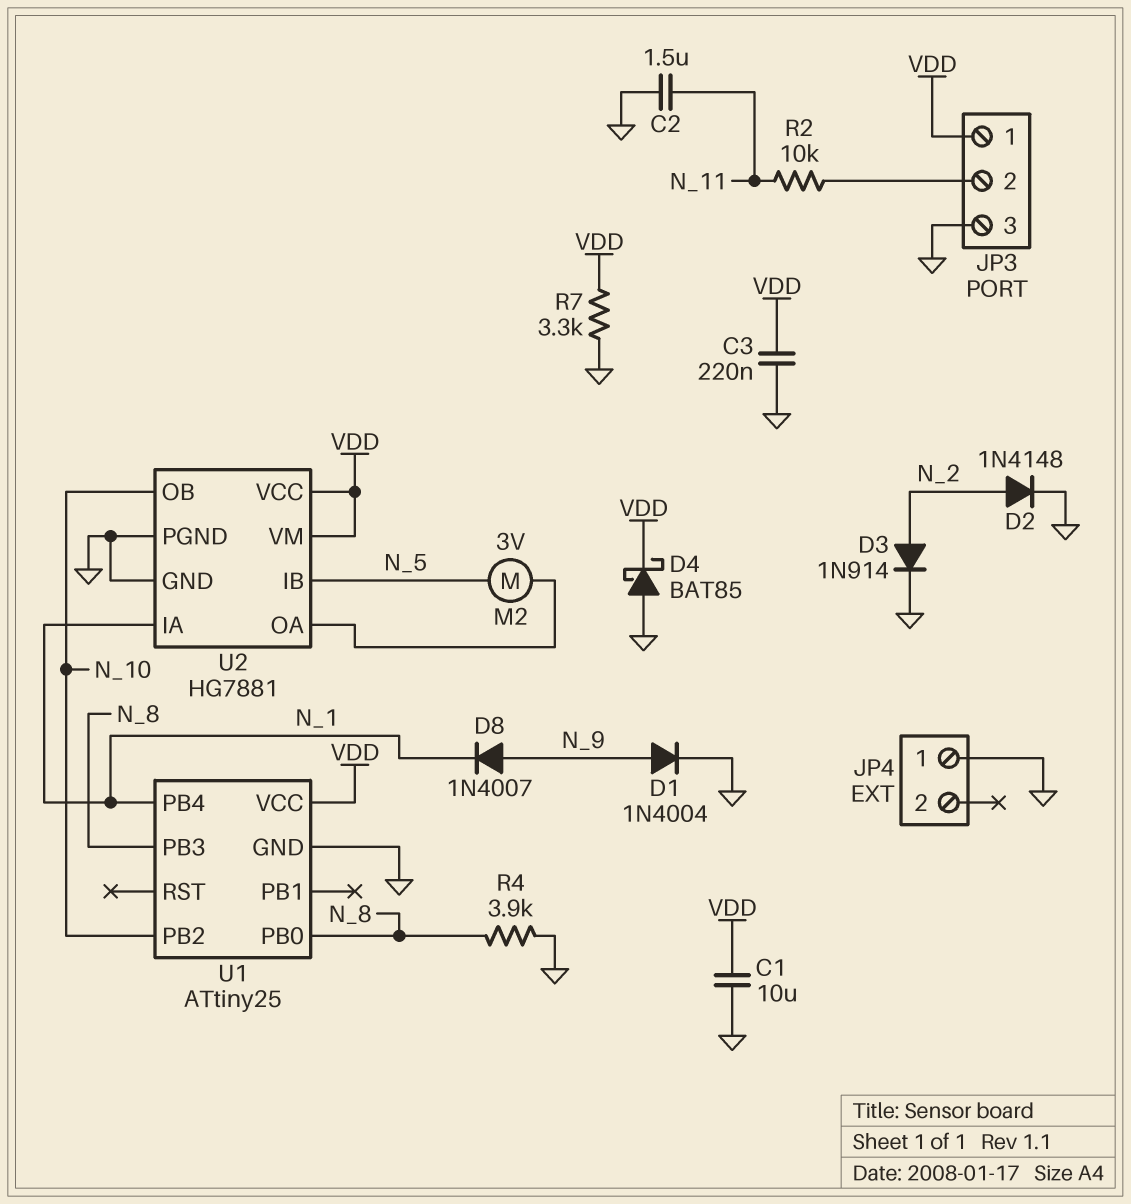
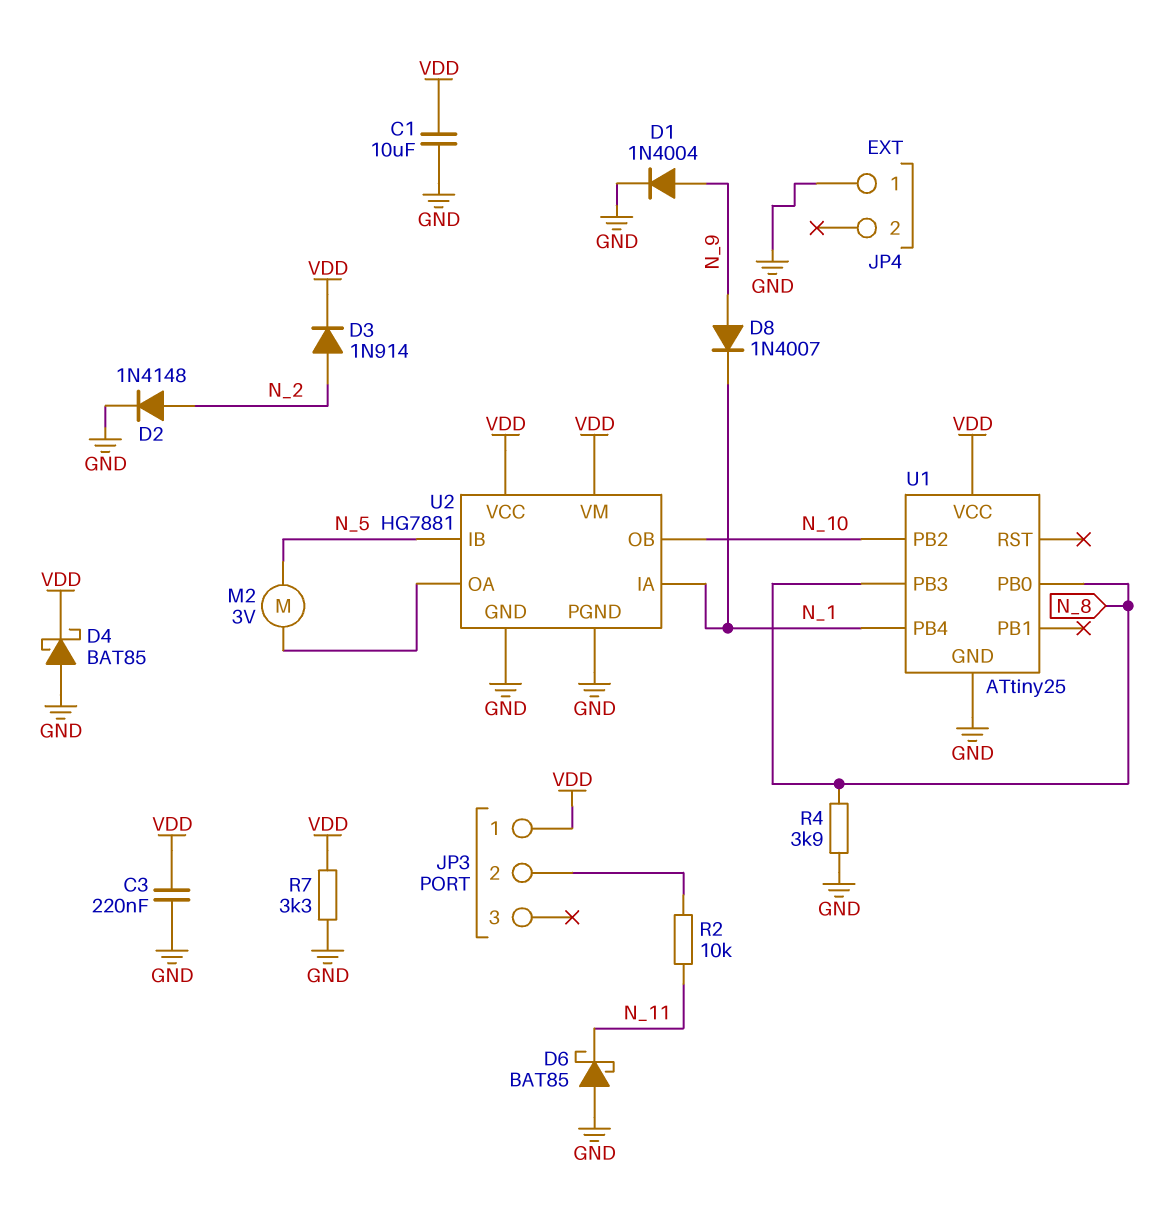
C2: 1.5uF (GND, N_11) -> none
D3: diode 1N914 (A N_2, K GND) -> diode 1N914 (A N_2, K VDD)
D6: none -> schottky BAT85 (A GND, K N_11)
JP3 pin 3: GND -> none

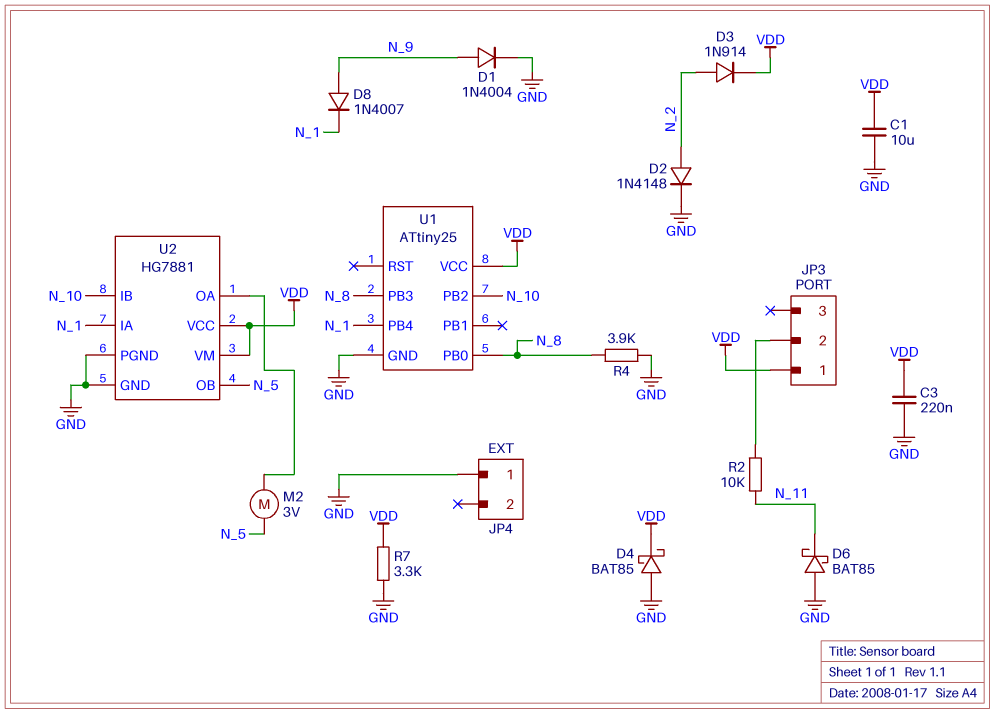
U2 pin IB: N_5 -> N_10
U2 pin OB: N_10 -> N_5

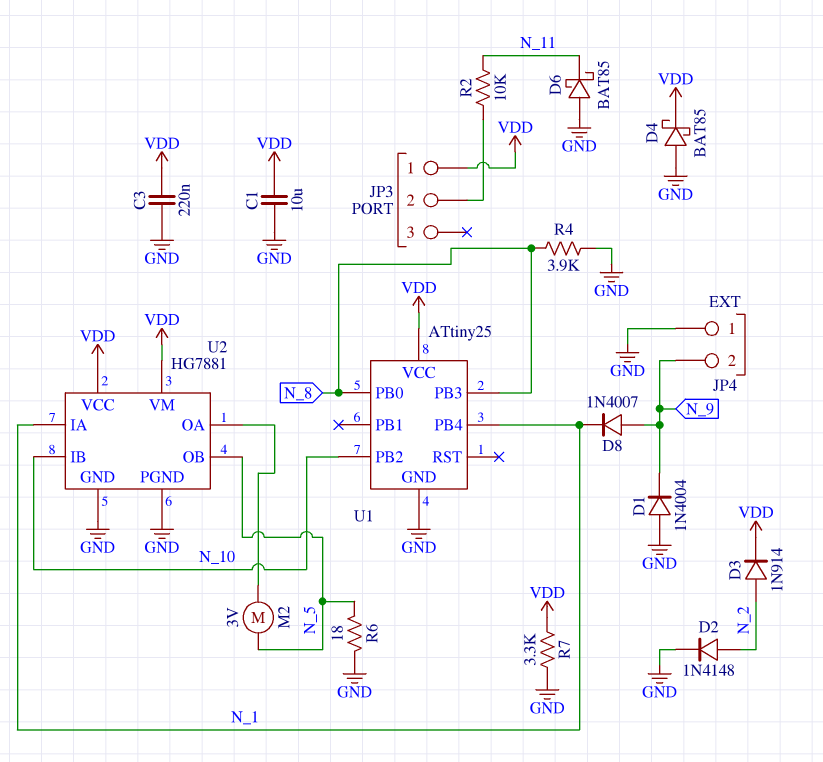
D1: diode 1N4004 (A N_9, K GND) -> diode 1N4004 (A GND, K N_9)
JP4 pin 2: none -> N_9
R6: none -> 18 (GND, N_5)

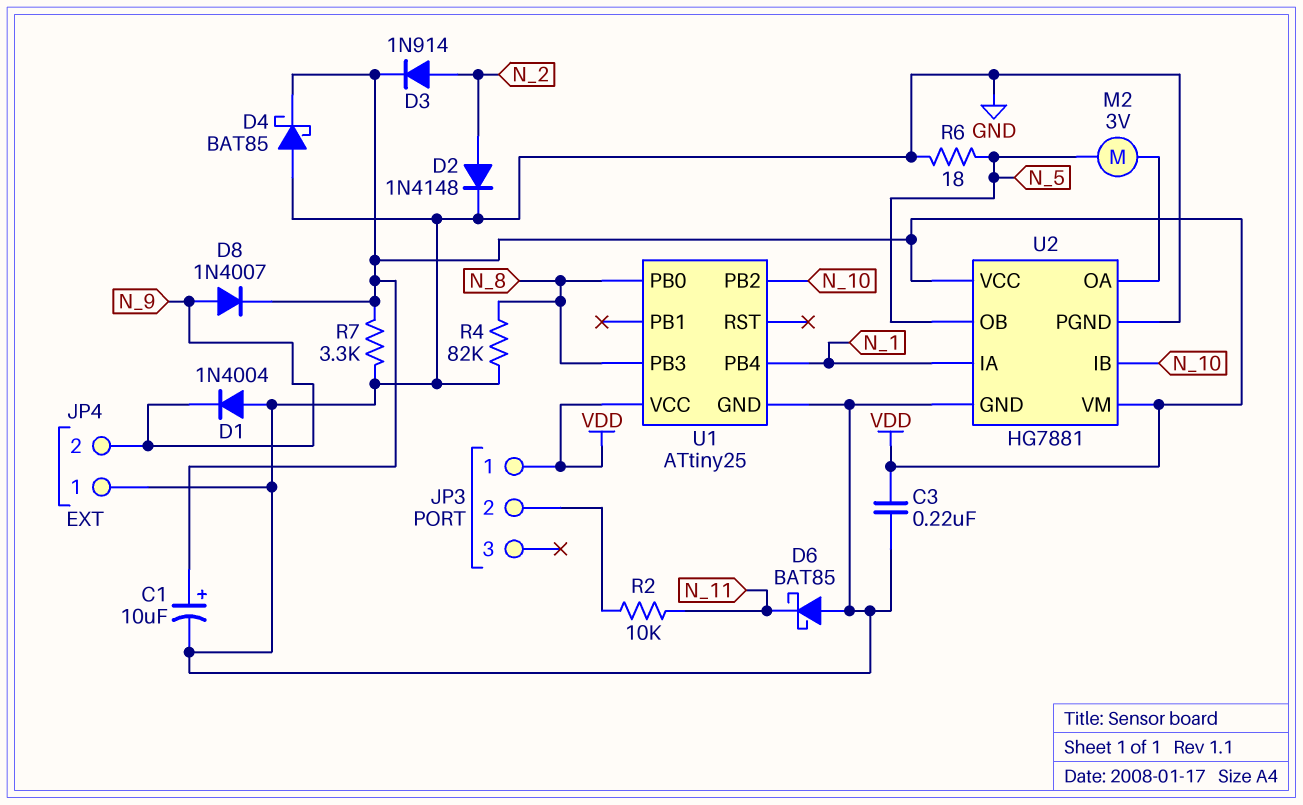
C1: 10uF (GND, VDD) -> 10uF (plus VDD, minus GND)
D8: diode 1N4007 (A N_9, K N_1) -> diode 1N4007 (A N_9, K VDD)
R4: 3.9k (GND, N_8) -> 82k (GND, N_8)

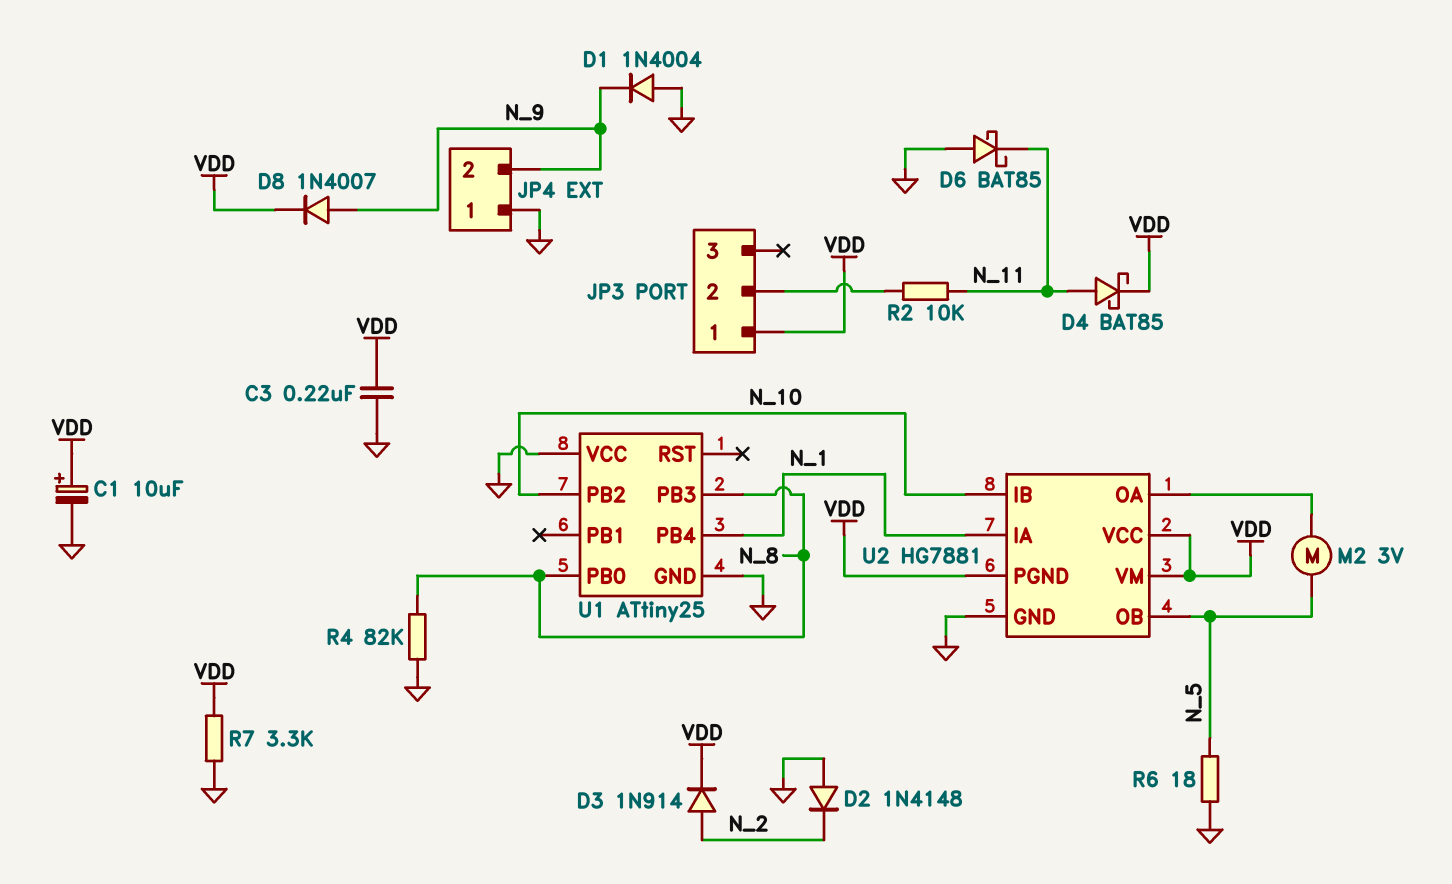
D2: diode 1N4148 (A N_2, K GND) -> diode 1N4148 (A GND, K N_2)
D4: schottky BAT85 (A GND, K VDD) -> schottky BAT85 (A N_11, K VDD)
U1 pin VCC: VDD -> GND
U2 pin PGND: GND -> VDD

